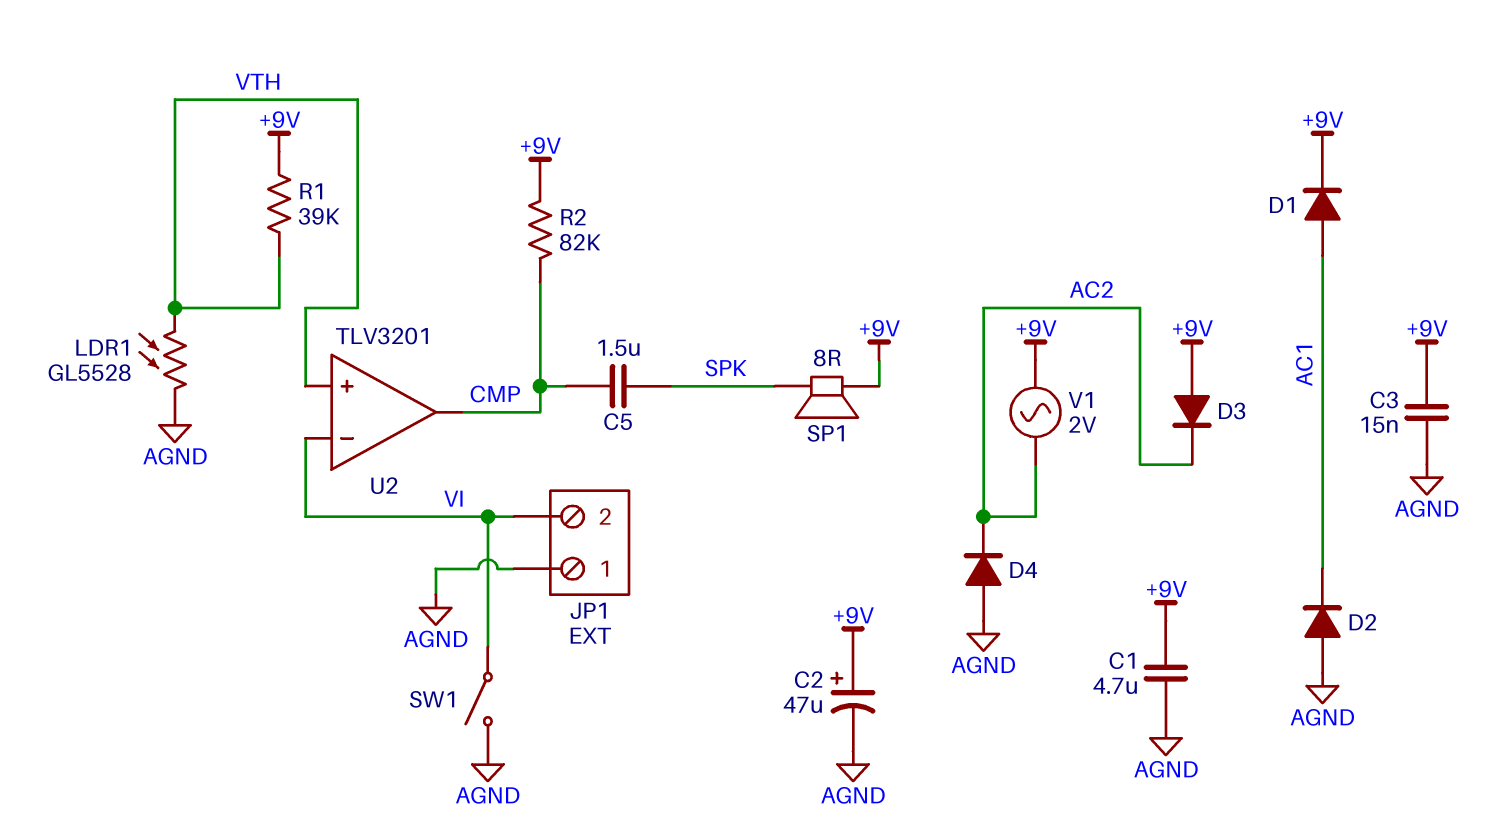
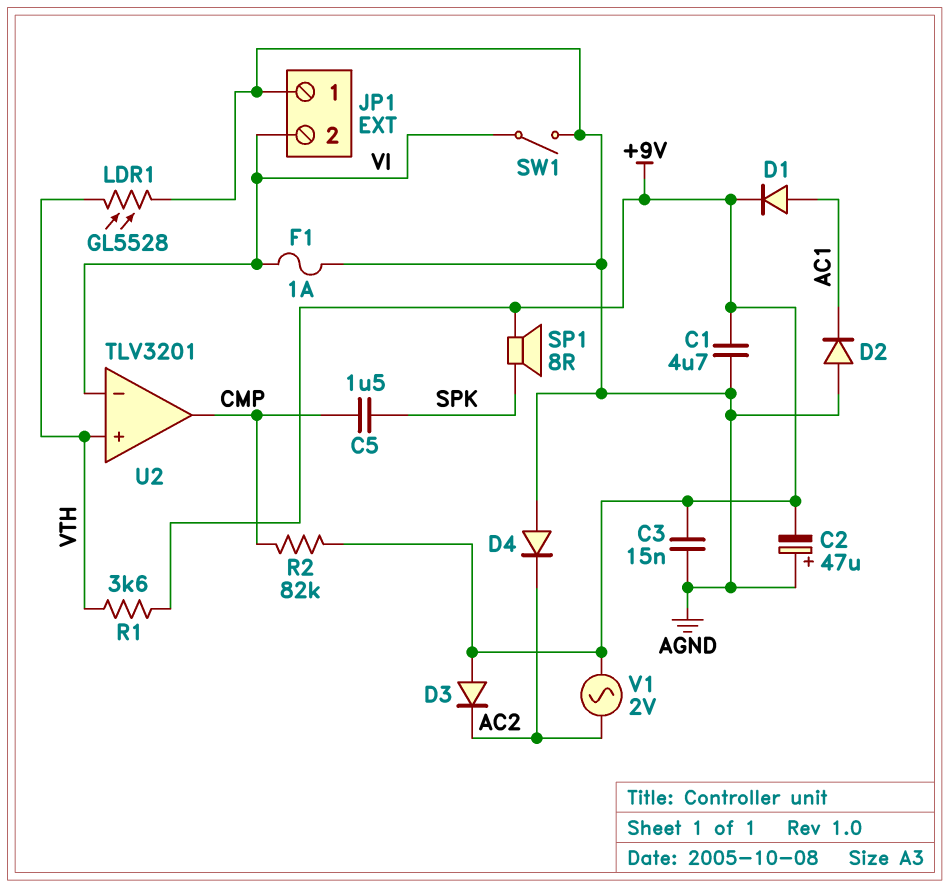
C2: 47uF (plus +9V, minus AGND) -> 47uF (plus AGND, minus +9V)
F1: none -> 1A (AGND, VI)
R1: 39k (+9V, VTH) -> 3.6k (+9V, VTH)

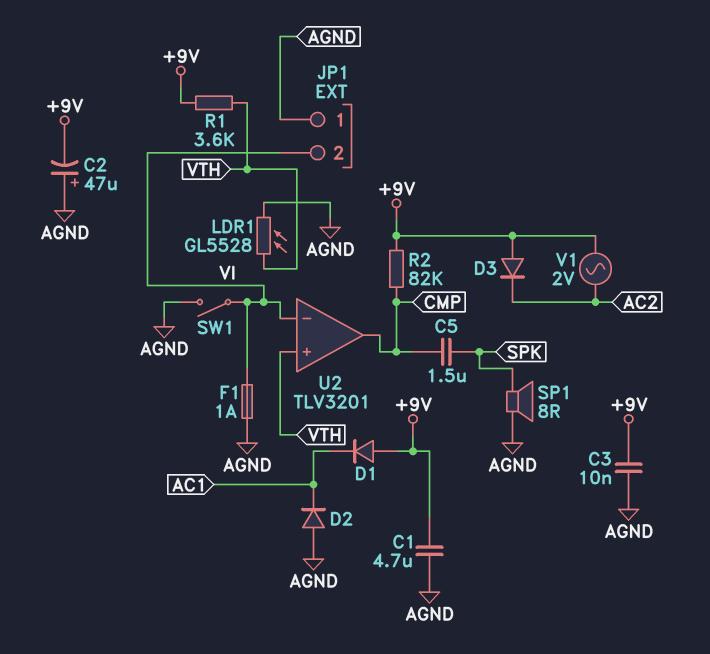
C3: 15nF (+9V, AGND) -> 10nF (+9V, AGND)
D1: diode (A AC1, K +9V) -> diode (A +9V, K AC1)
D4: diode (A AGND, K AC2) -> none
SP1: speaker 8R (+9V, SPK) -> speaker 8R (AGND, SPK)

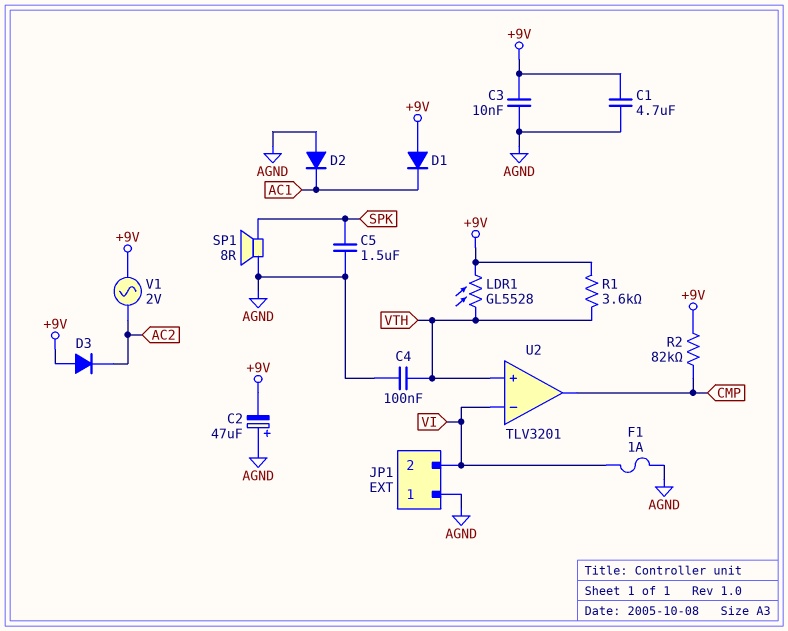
C4: none -> 100nF (AGND, VTH)
C5: 1.5uF (CMP, SPK) -> 1.5uF (AGND, SPK)
LDR1: GL5528 (AGND, VTH) -> GL5528 (+9V, VTH)
SW1: switch (AGND, VI) -> none

